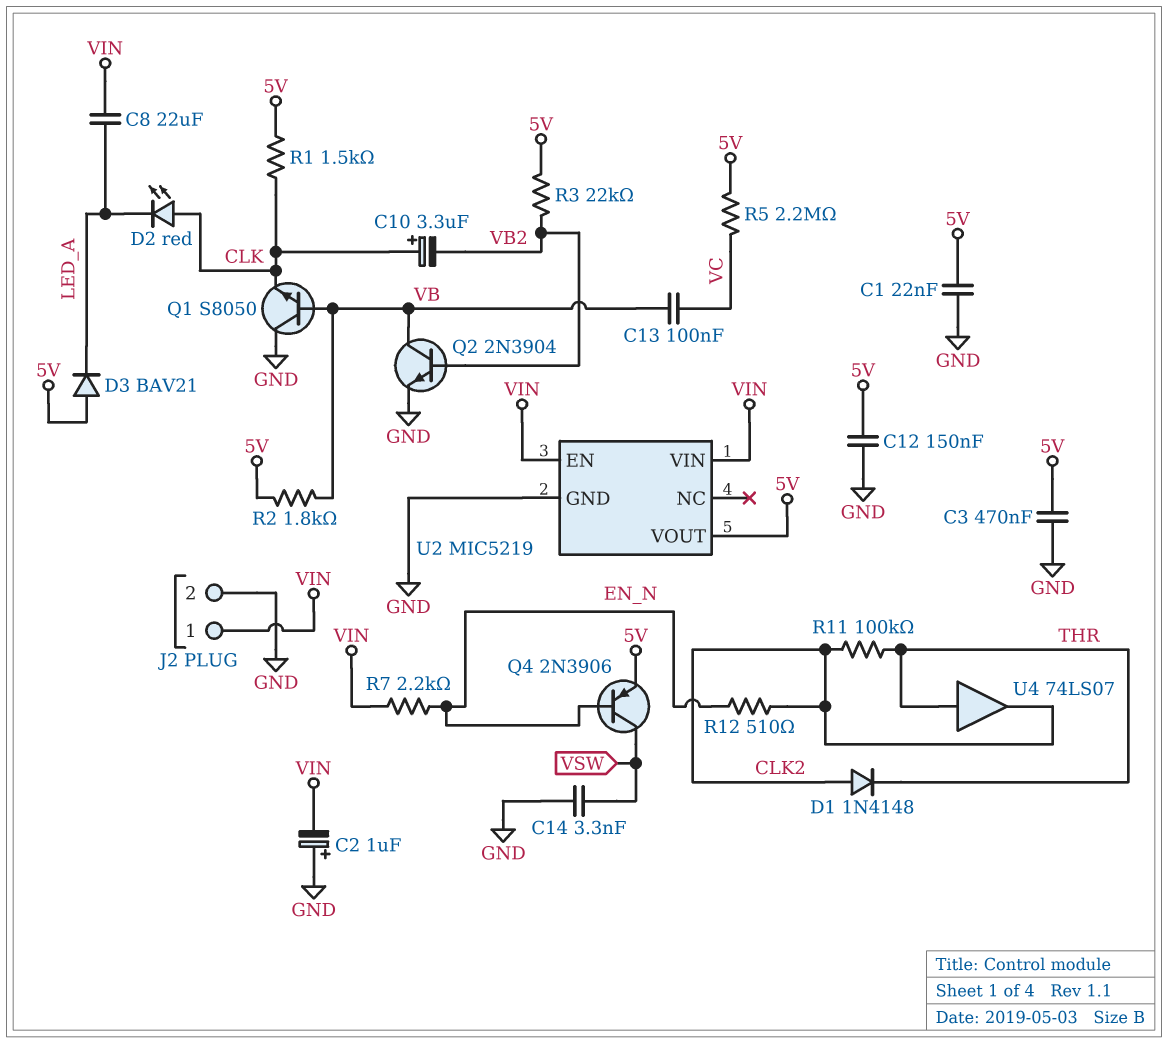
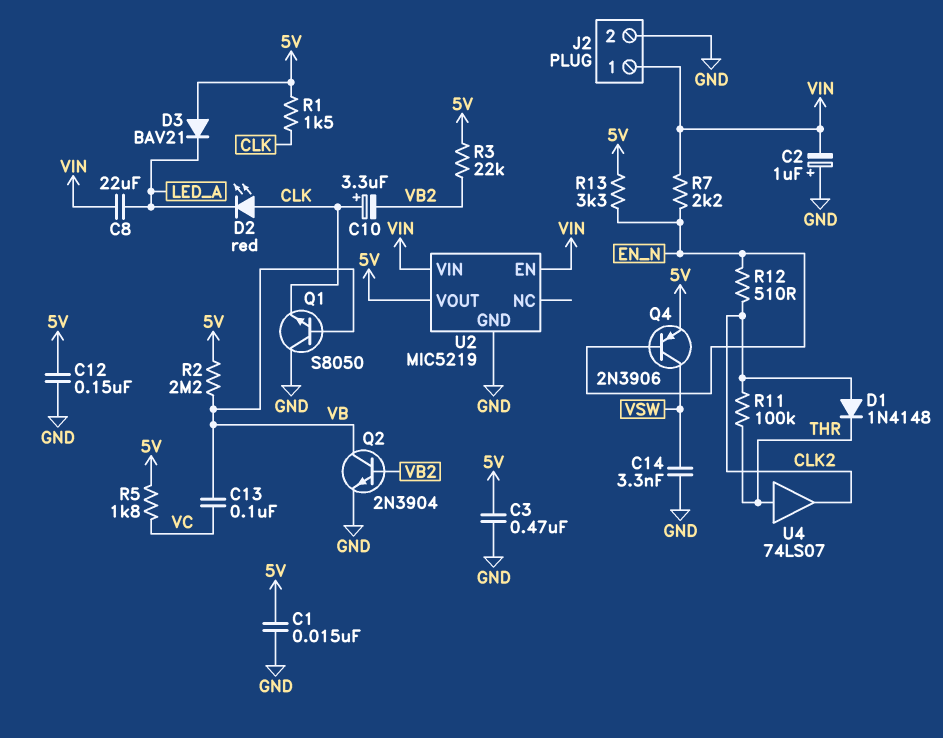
C1: 22nF (5V, GND) -> 15nF (5V, GND)
R2: 1.8k (5V, VB) -> 2.2M (5V, VB)
R5: 2.2M (5V, VC) -> 1.8k (5V, VC)
R13: none -> 3.3k (5V, EN_N)

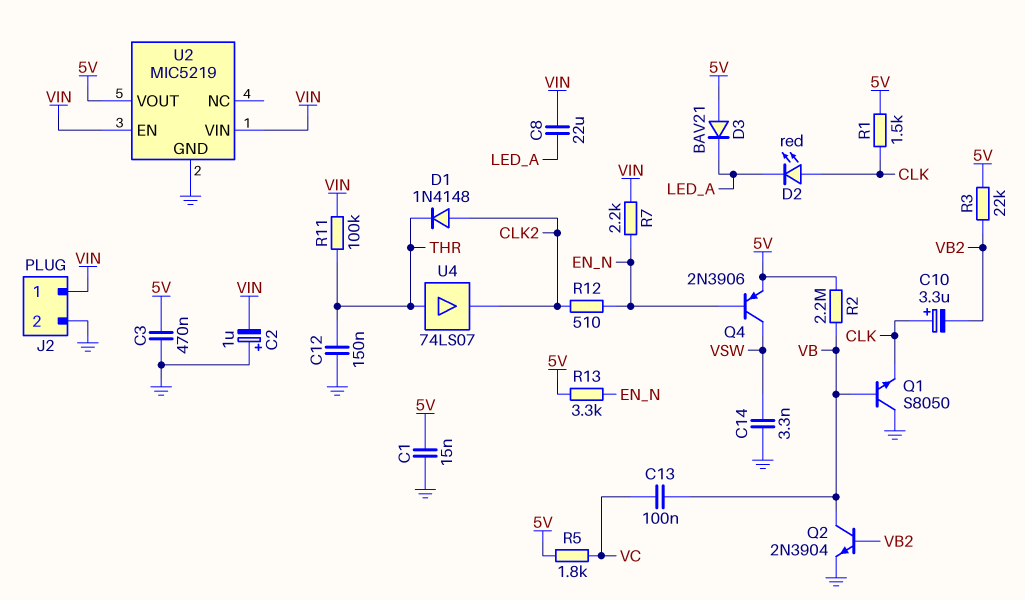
C12: 150nF (5V, GND) -> 150nF (GND, THR)
R11: 100k (CLK2, THR) -> 100k (THR, VIN)

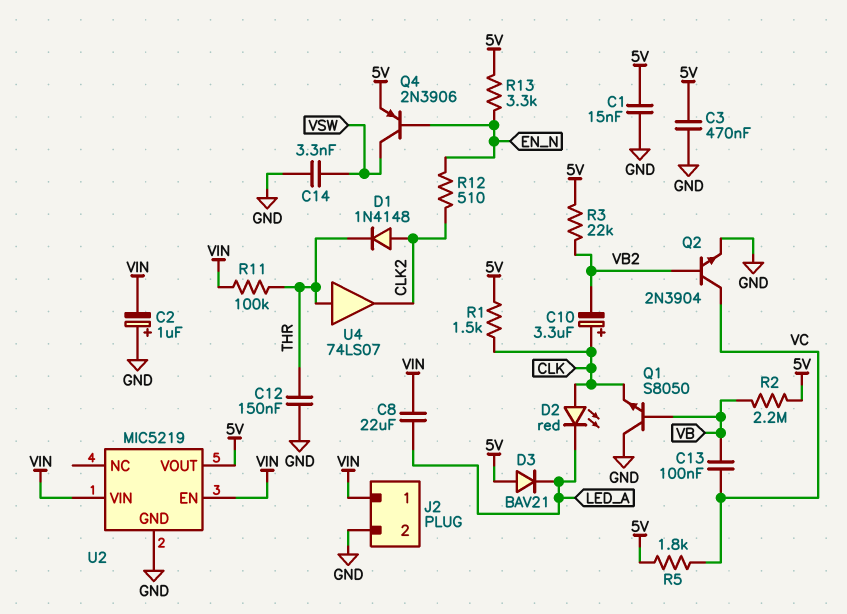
Q2: NPN 2N3904 (B VB2, C VB, E GND) -> NPN 2N3904 (B VB2, C VC, E GND)
R7: 2.2k (EN_N, VIN) -> none

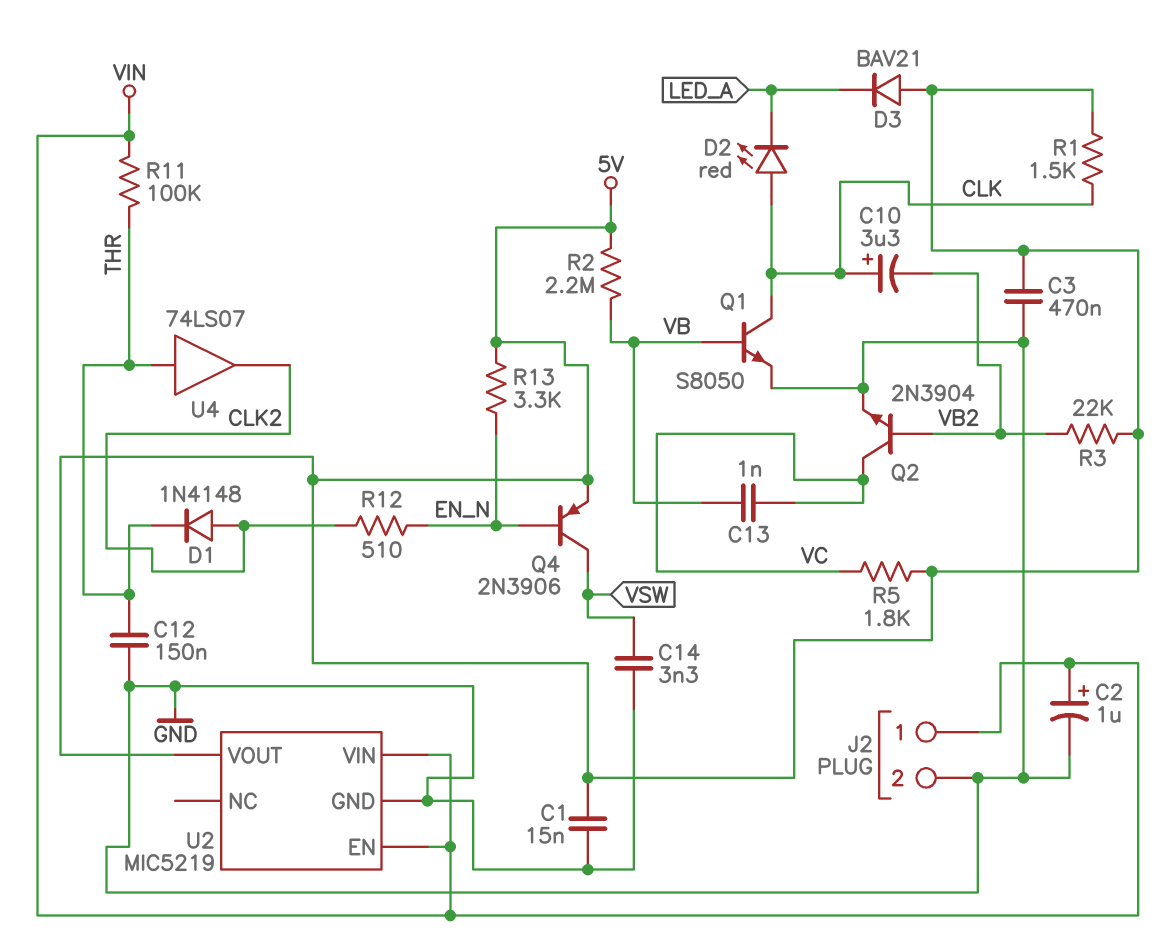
C2: 1uF (plus GND, minus VIN) -> 1uF (plus VIN, minus GND)
C8: 22uF (LED_A, VIN) -> none
C13: 100nF (VB, VC) -> 1nF (VB, VC)
Q1: NPN S8050 (B VB, C GND, E CLK) -> NPN S8050 (B VB, C CLK, E GND)

